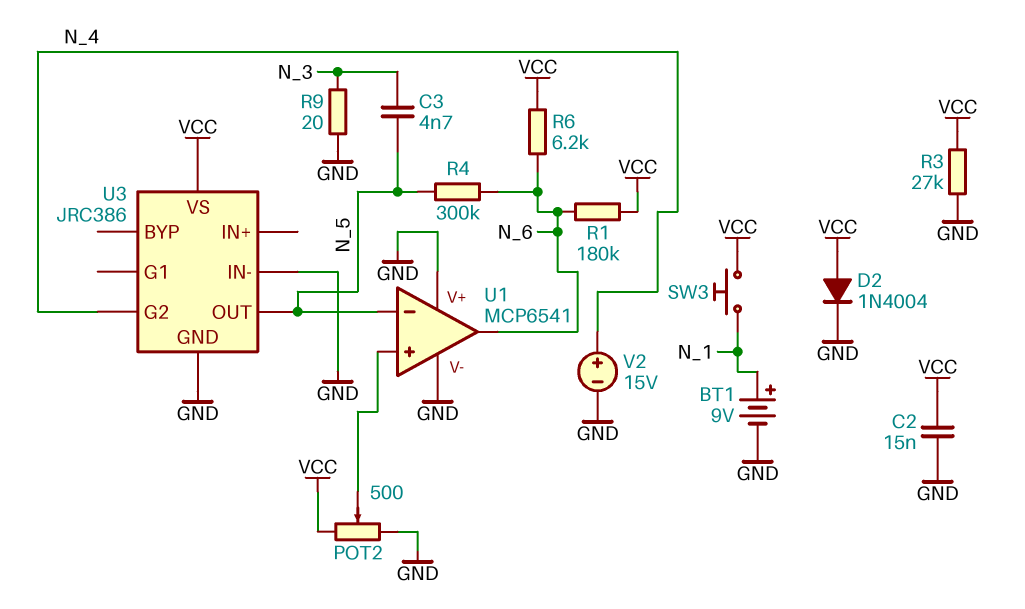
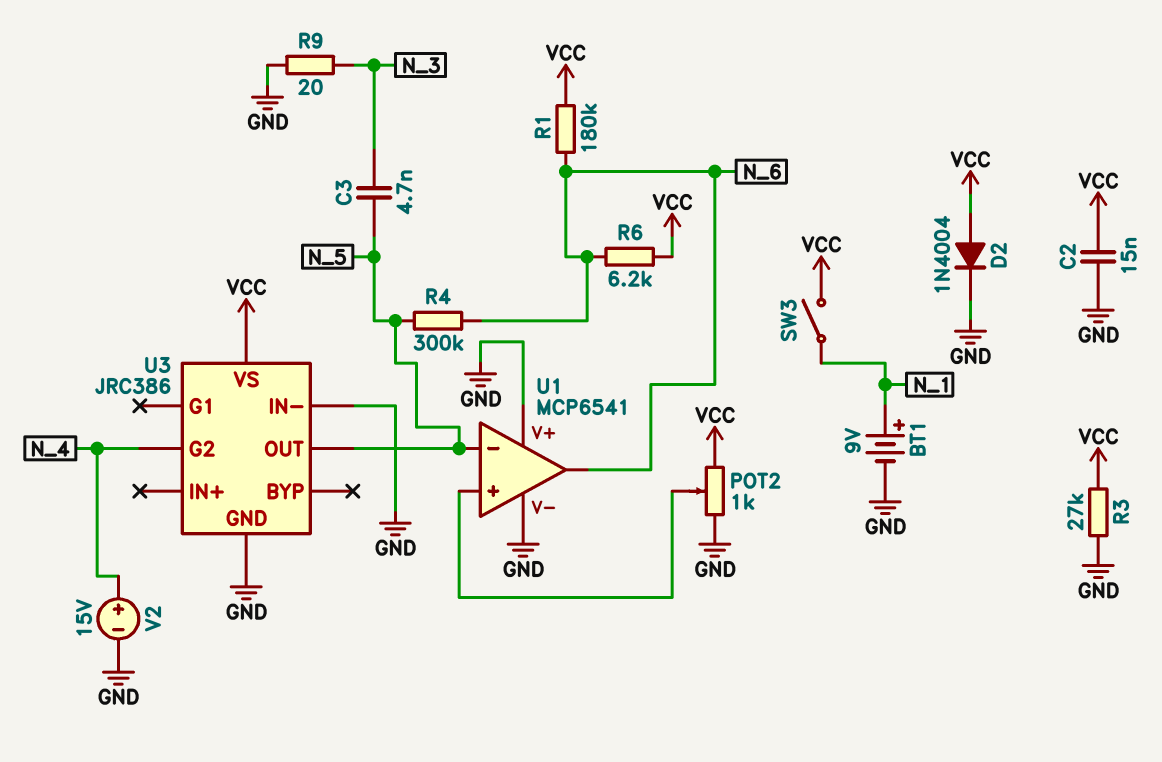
POT2: 500 (GND, VCC, wiper U1/in+) -> 1k (GND, VCC, wiper U1/in+)
SW3: button (N_1, VCC) -> switch (N_1, VCC)

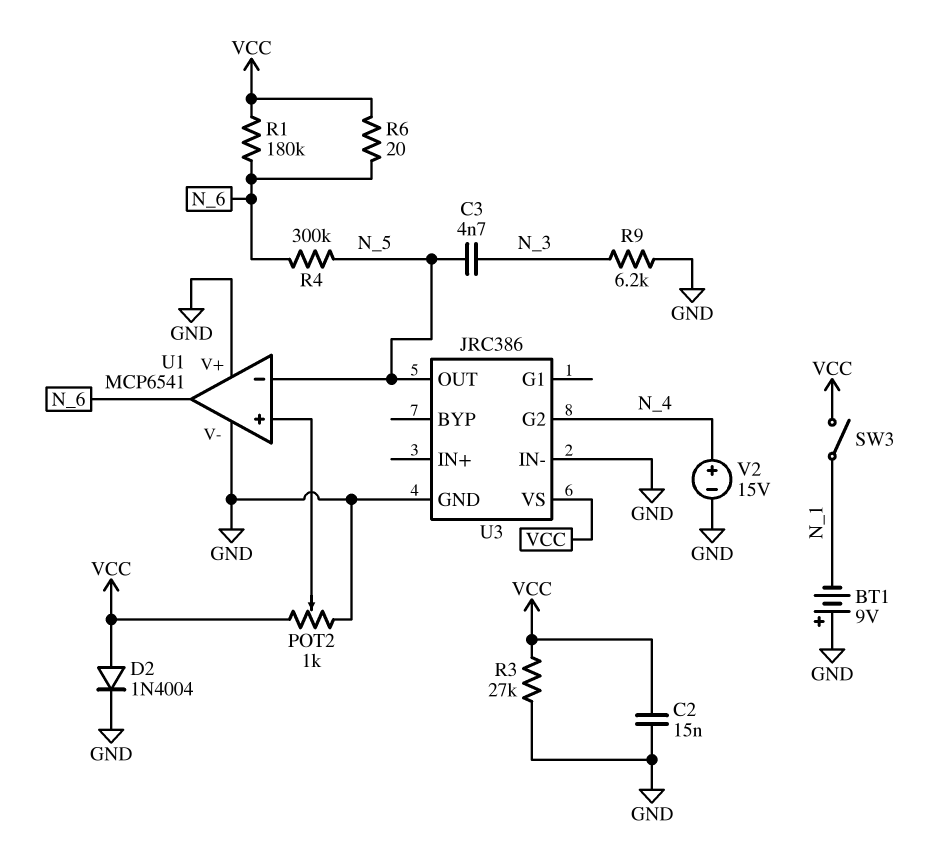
BT1: 9V (plus N_1, minus GND) -> 9V (plus GND, minus N_1)
R6: 6.2k (N_6, VCC) -> 20 (N_6, VCC)
R9: 20 (GND, N_3) -> 6.2k (GND, N_3)

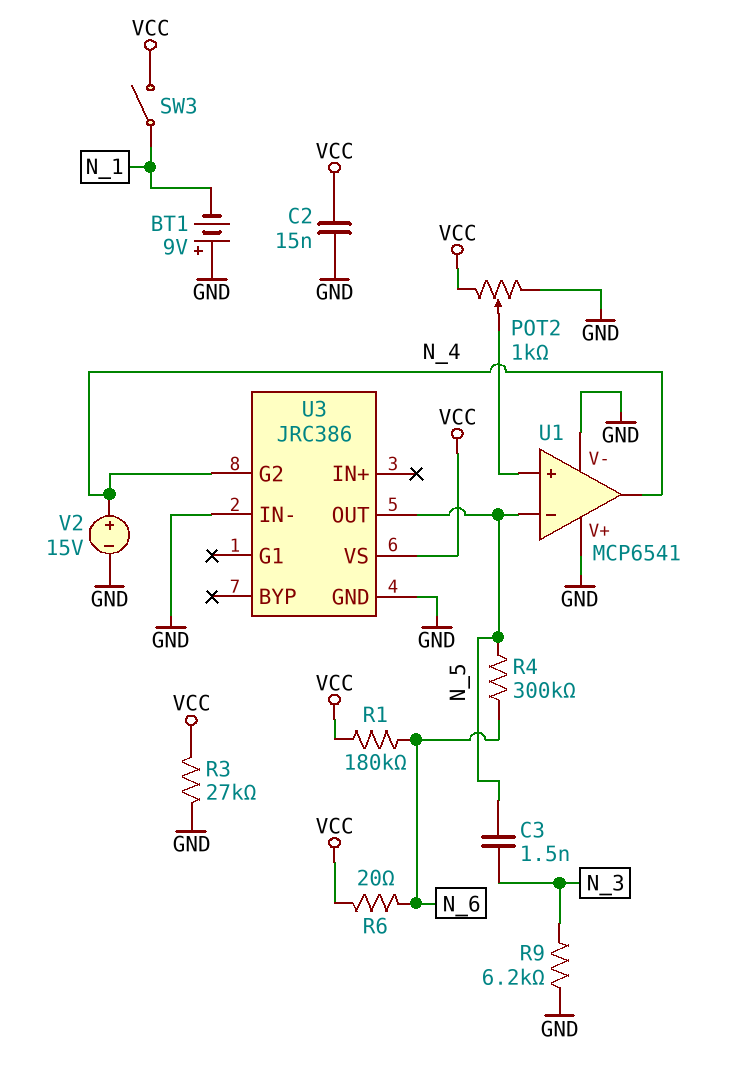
C3: 4.7nF (N_3, N_5) -> 1.5nF (N_3, N_5)
D2: diode 1N4004 (A VCC, K GND) -> none
U1 pin out: N_6 -> N_4

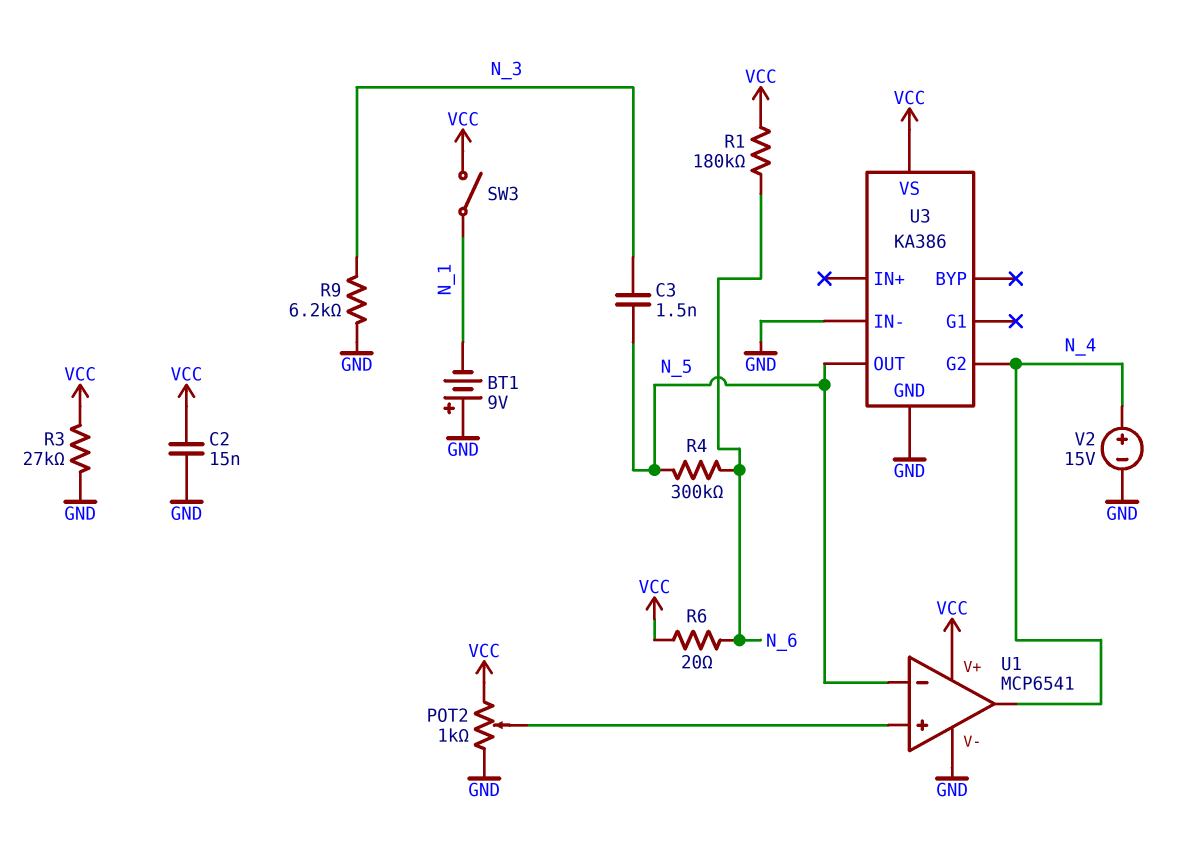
U1 pin V+: GND -> VCC
U3: JRC386 -> KA386

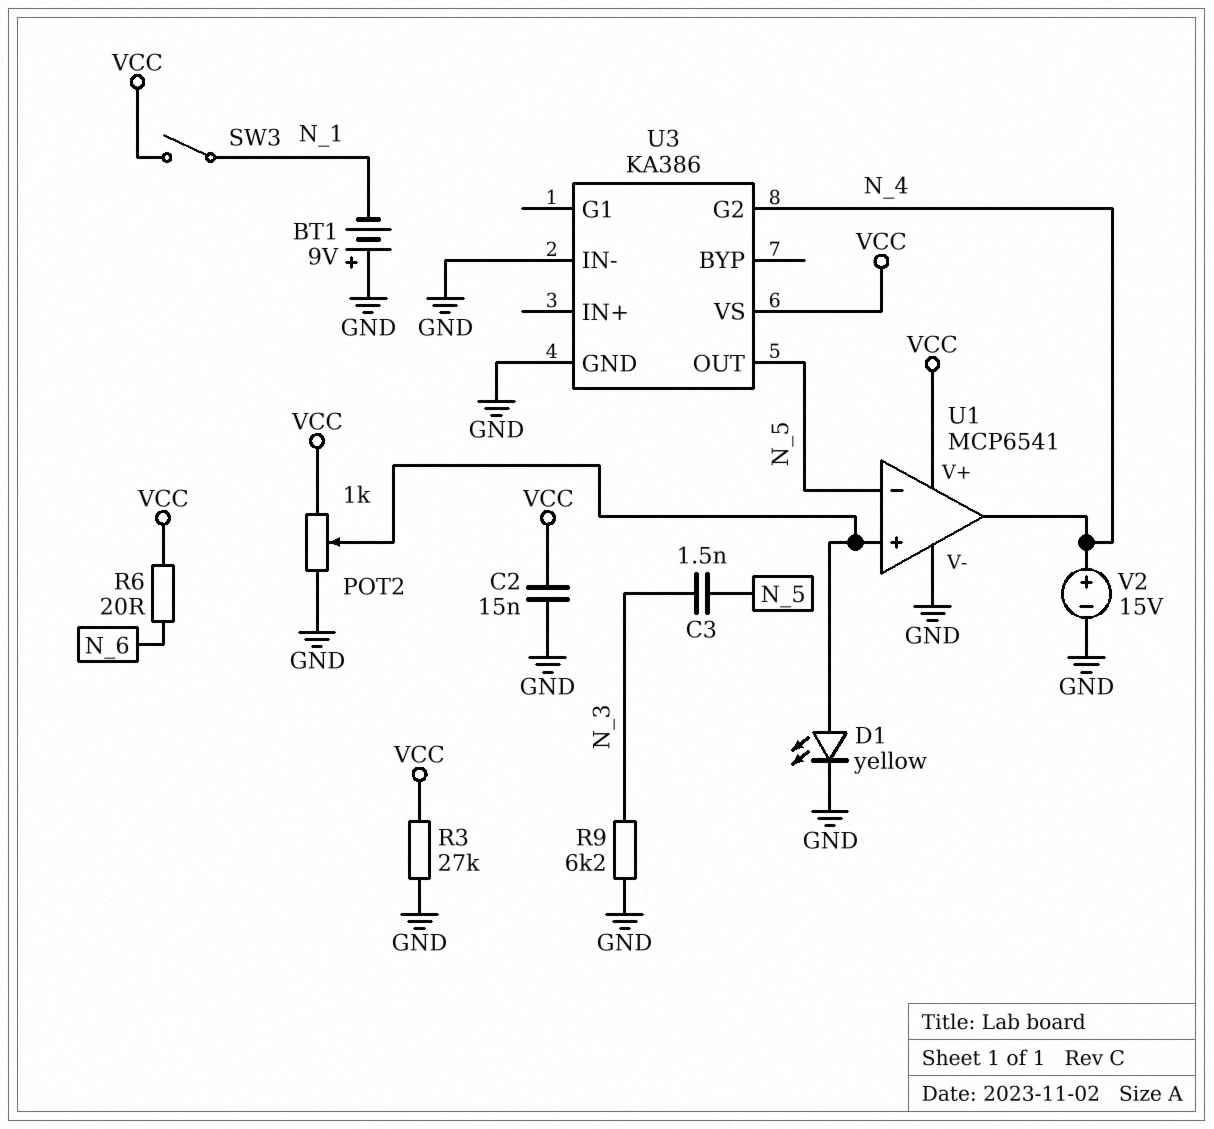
D1: none -> LED yellow (A U1/in+, K GND)
R1: 180k (N_6, VCC) -> none
R4: 300k (N_5, N_6) -> none

